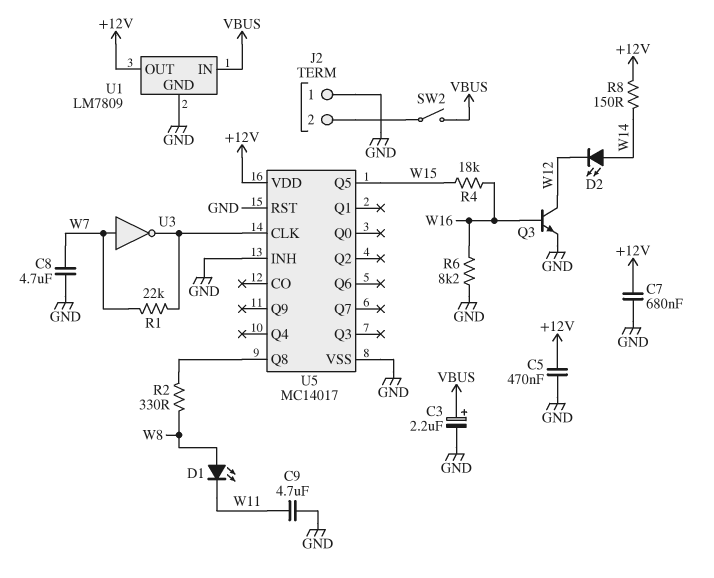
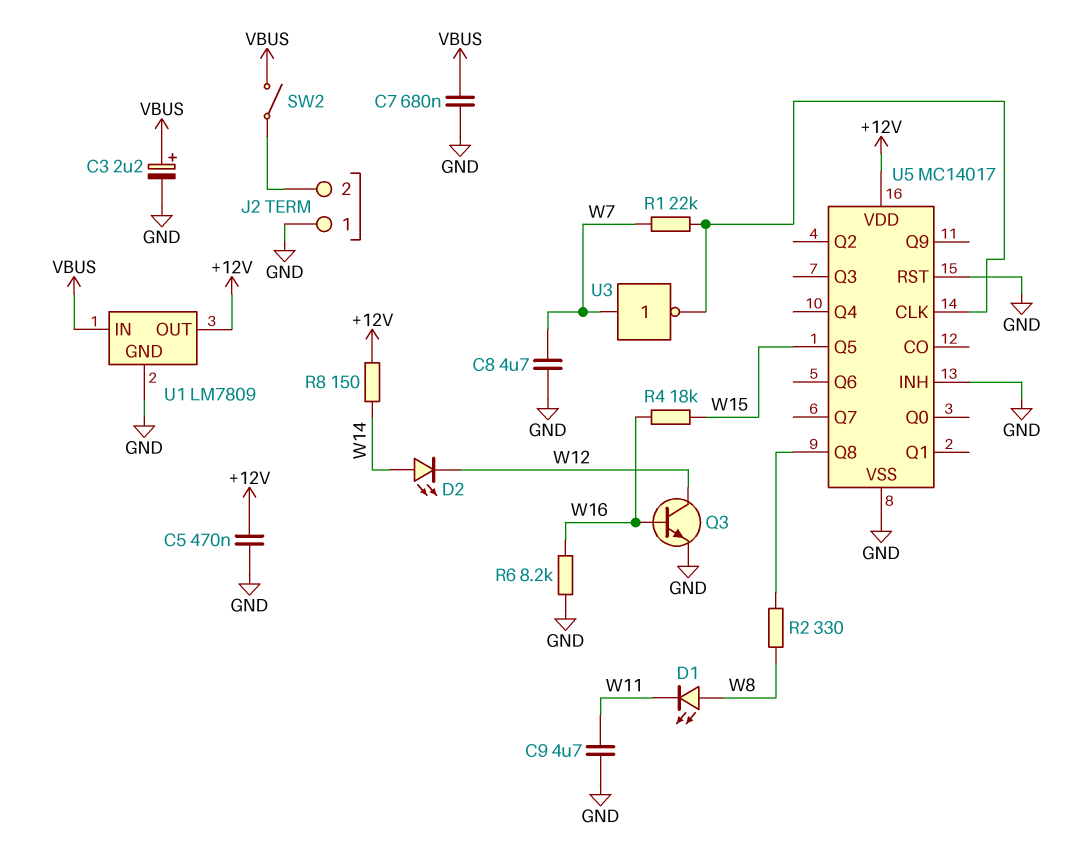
C7: 680nF (+12V, GND) -> 680nF (GND, VBUS)

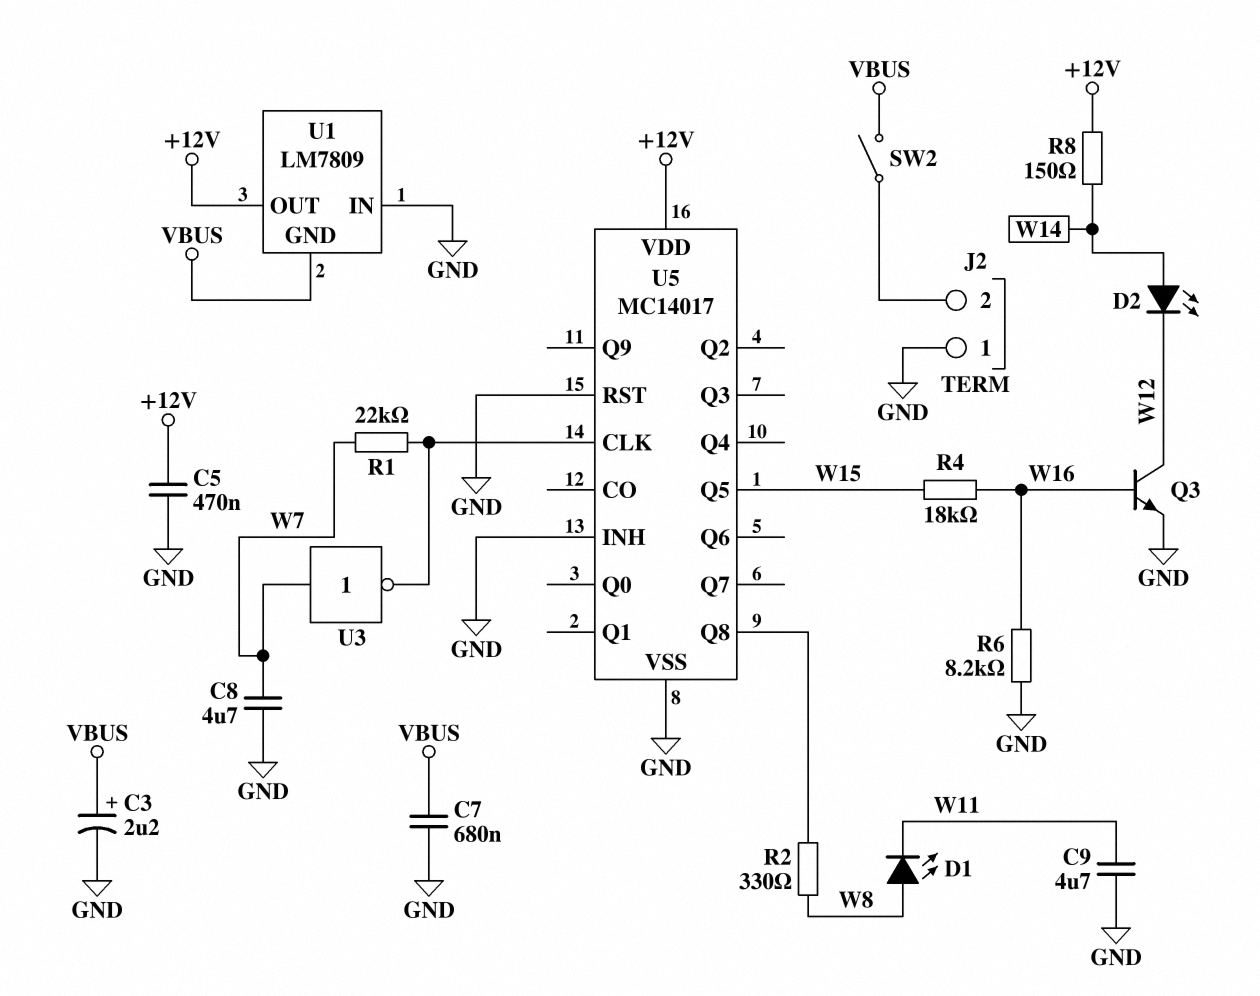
U1 pin GND: GND -> VBUS
U1 pin IN: VBUS -> GND

